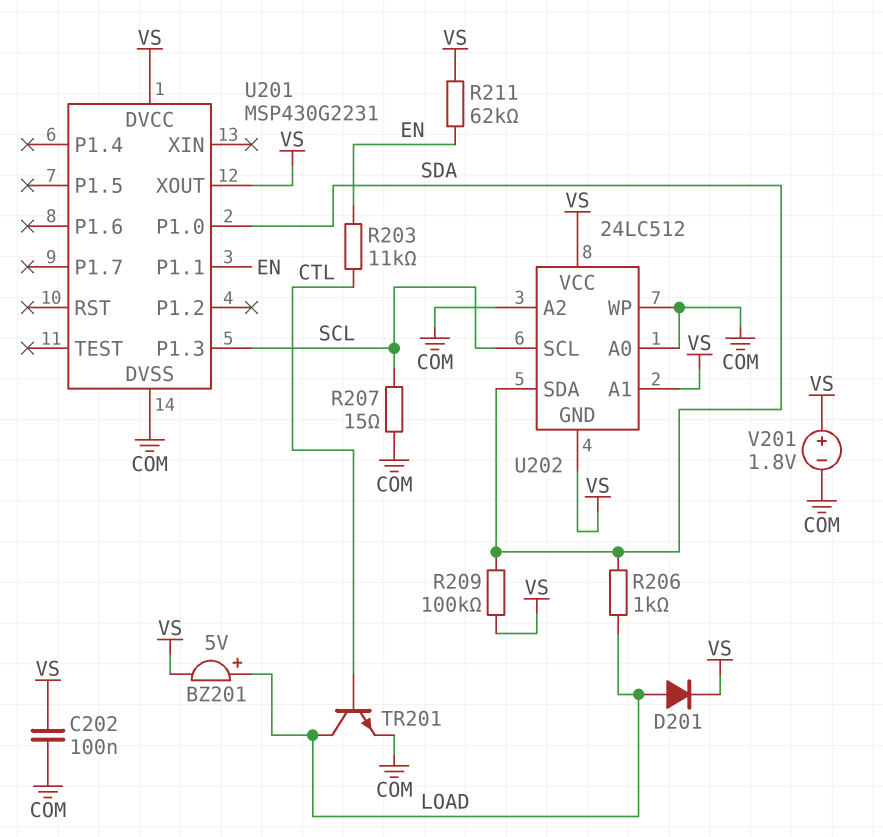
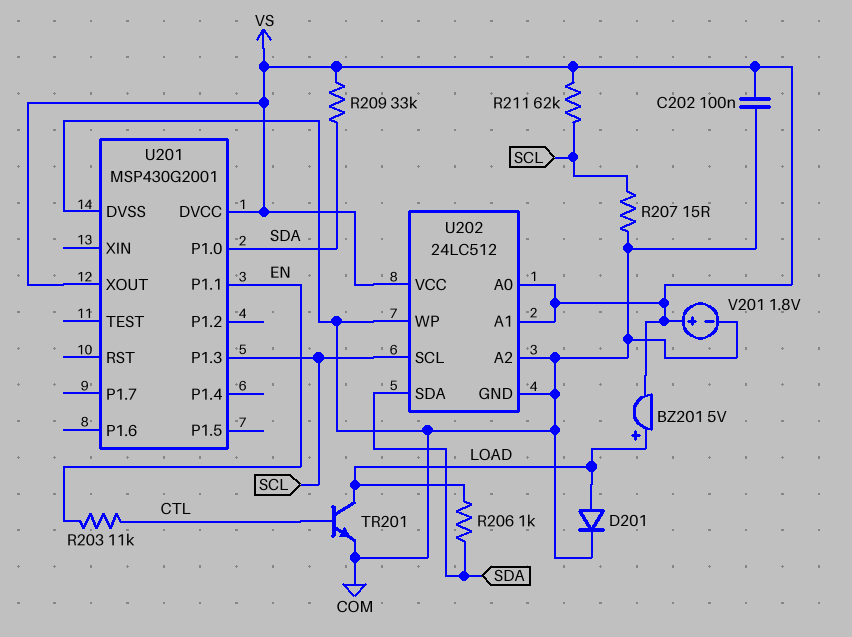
D201: diode (A LOAD, K VS) -> diode (A LOAD, K COM)
R209: 100k (SDA, VS) -> 33k (SDA, VS)
R211: 62k (EN, VS) -> 62k (SCL, VS)
U201: MSP430G2231 -> MSP430G2001
U202 pin A0: COM -> VS
U202 pin GND: VS -> COM

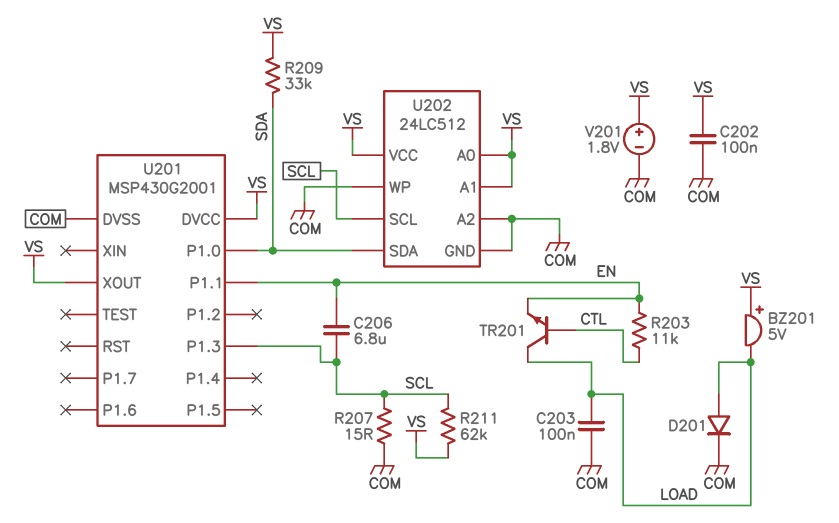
BZ201: buzzer 5V (plus LOAD, minus VS) -> buzzer 5V (plus VS, minus LOAD)
C203: none -> 100nF (COM, LOAD)
C206: none -> 6.8uF (EN, SCL)
R206: 1k (LOAD, SDA) -> none
TR201: NPN (B CTL, C LOAD, E COM) -> NPN (B CTL, C LOAD, E EN)

